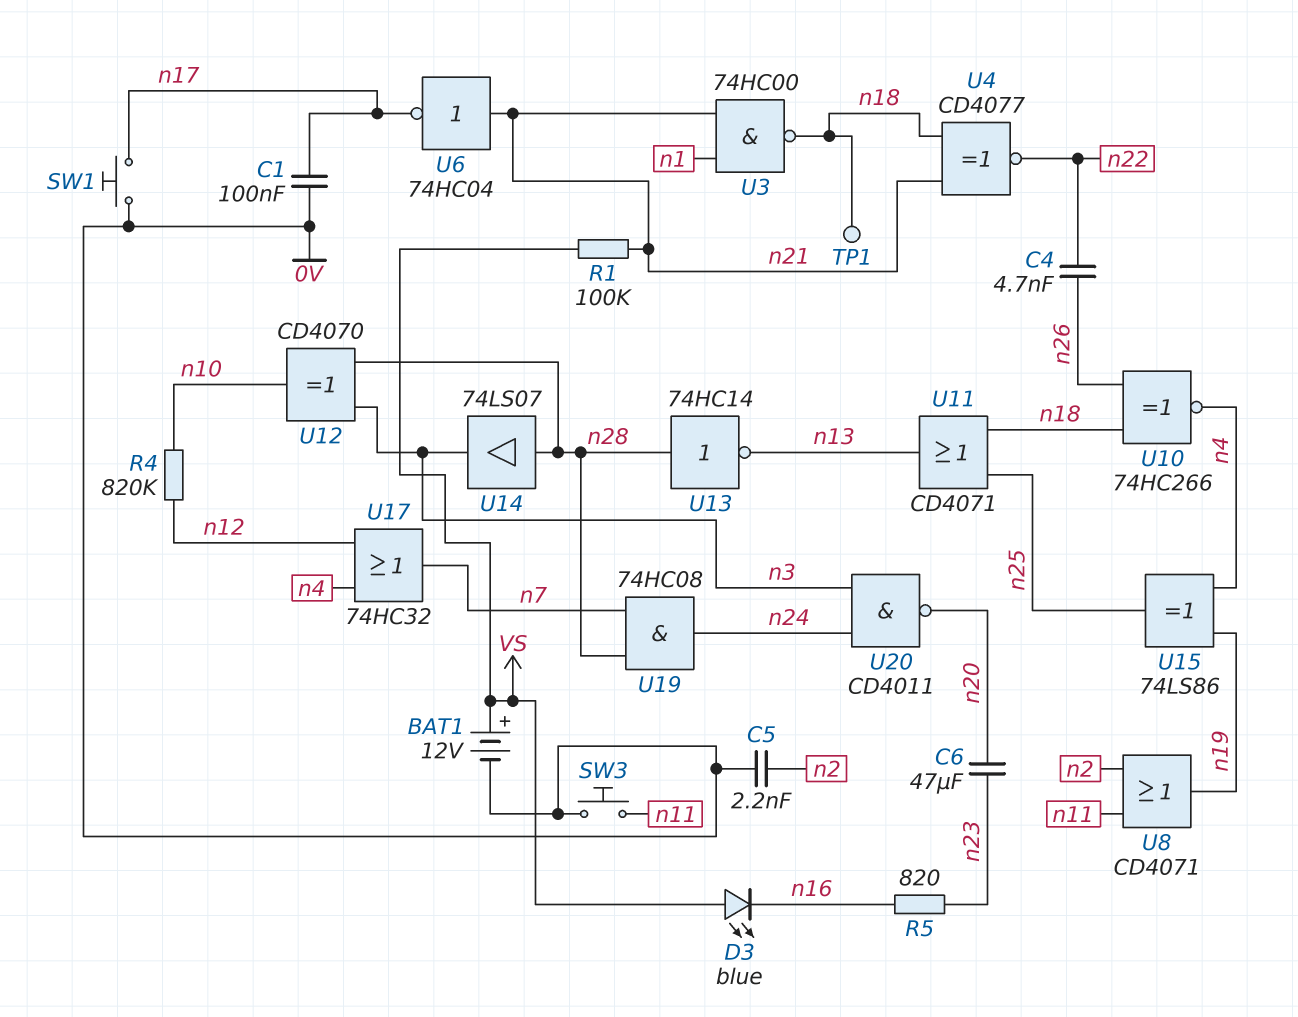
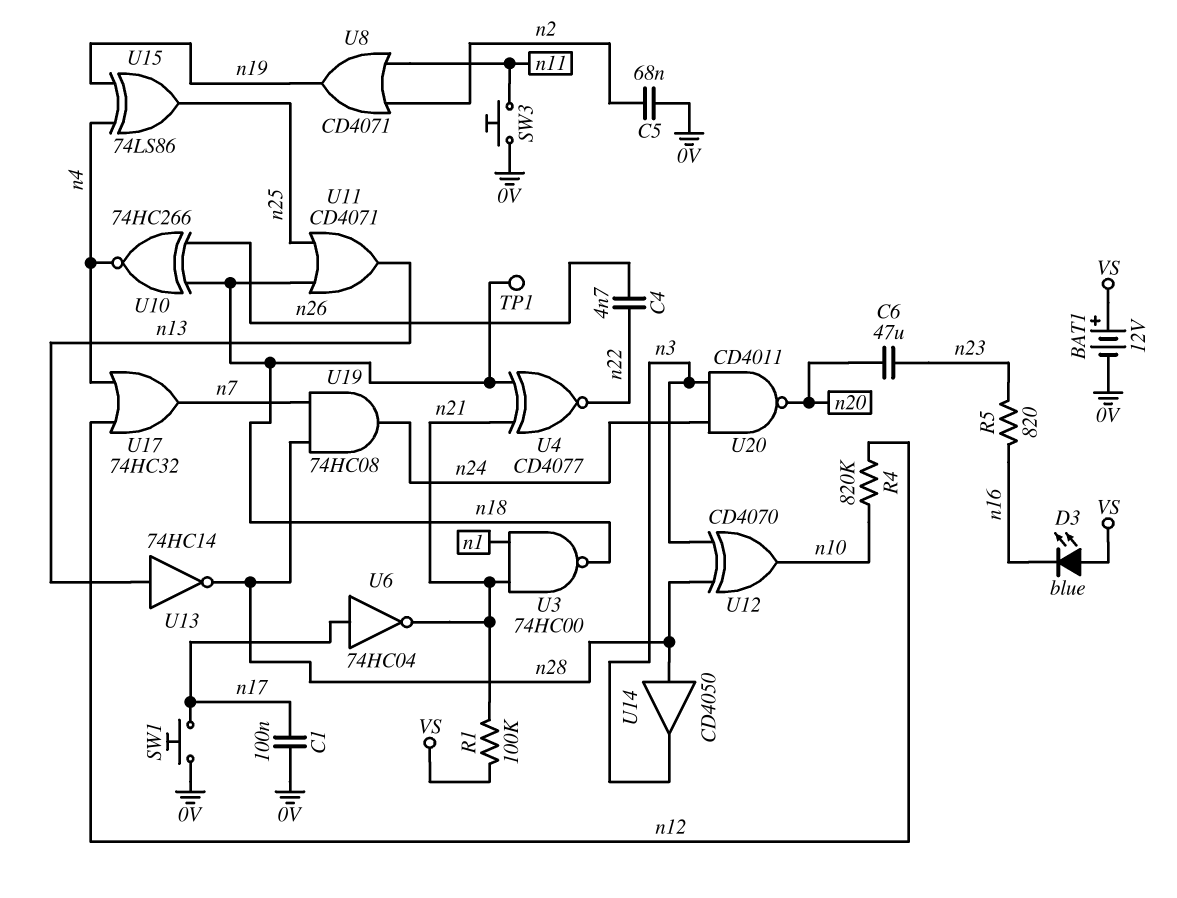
C5: 2.2nF (0V, n2) -> 68nF (0V, n2)
U6: NOT 74HC04 (in n21, out n17) -> NOT 74HC04 (in n17, out n21)
U13: NOT 74HC14 (in n28, out n13) -> NOT 74HC14 (in n13, out n28)
U14: buffer 74LS07 (in n28, out n3) -> buffer CD4050 (in n28, out n3)

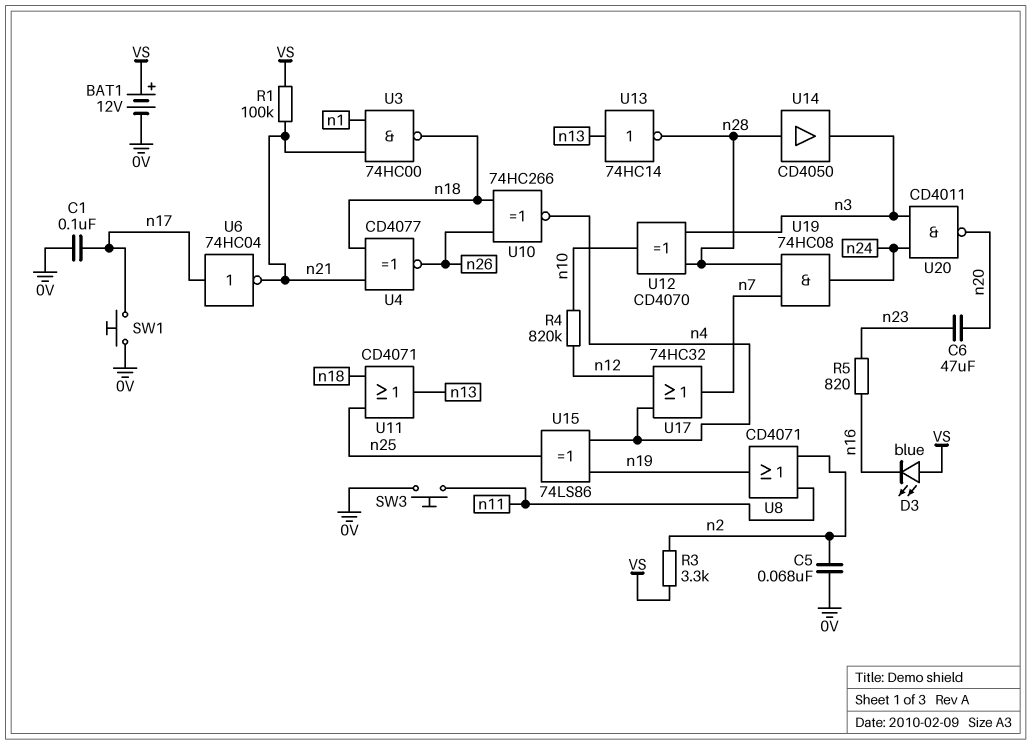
C4: 4.7nF (n22, n26) -> none
R3: none -> 3.3k (VS, n2)
TP1: test point (n18) -> none
U4: XNOR CD4077 (in n18, in n21, out n22) -> XNOR CD4077 (in n18, in n21, out n26)

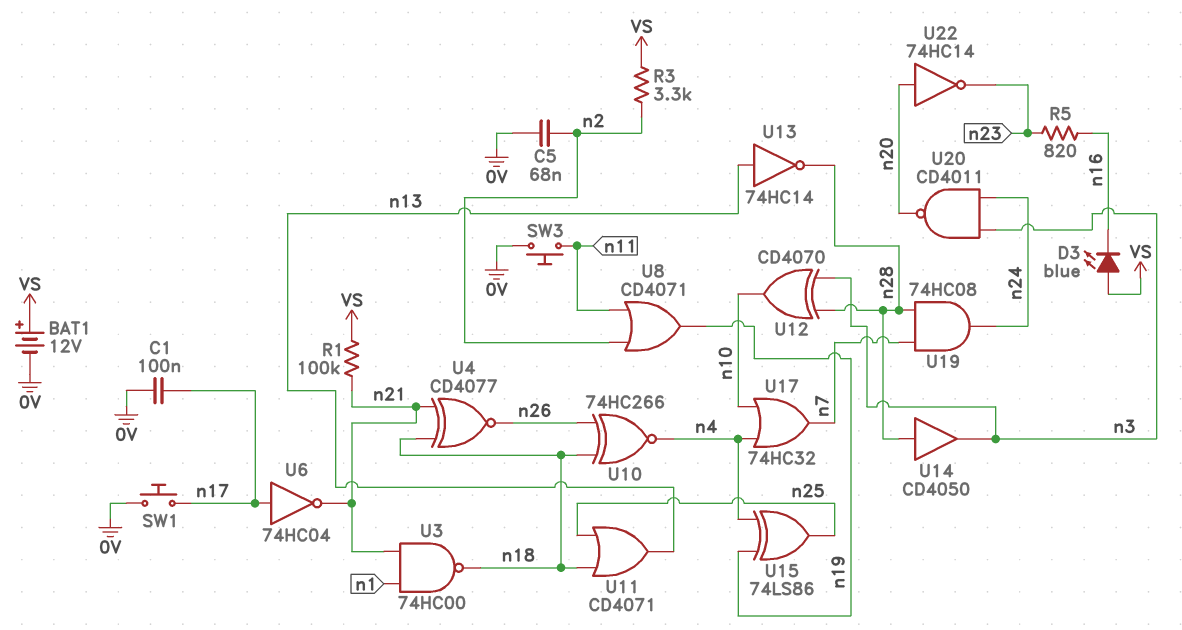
C6: 47uF (n20, n23) -> none
R4: 820k (n10, n12) -> none
U17: OR 74HC32 (in n4, in n12, out n7) -> OR 74HC32 (in n4, in n10, out n7)
U22: none -> NOT 74HC14 (in n20, out n23)

